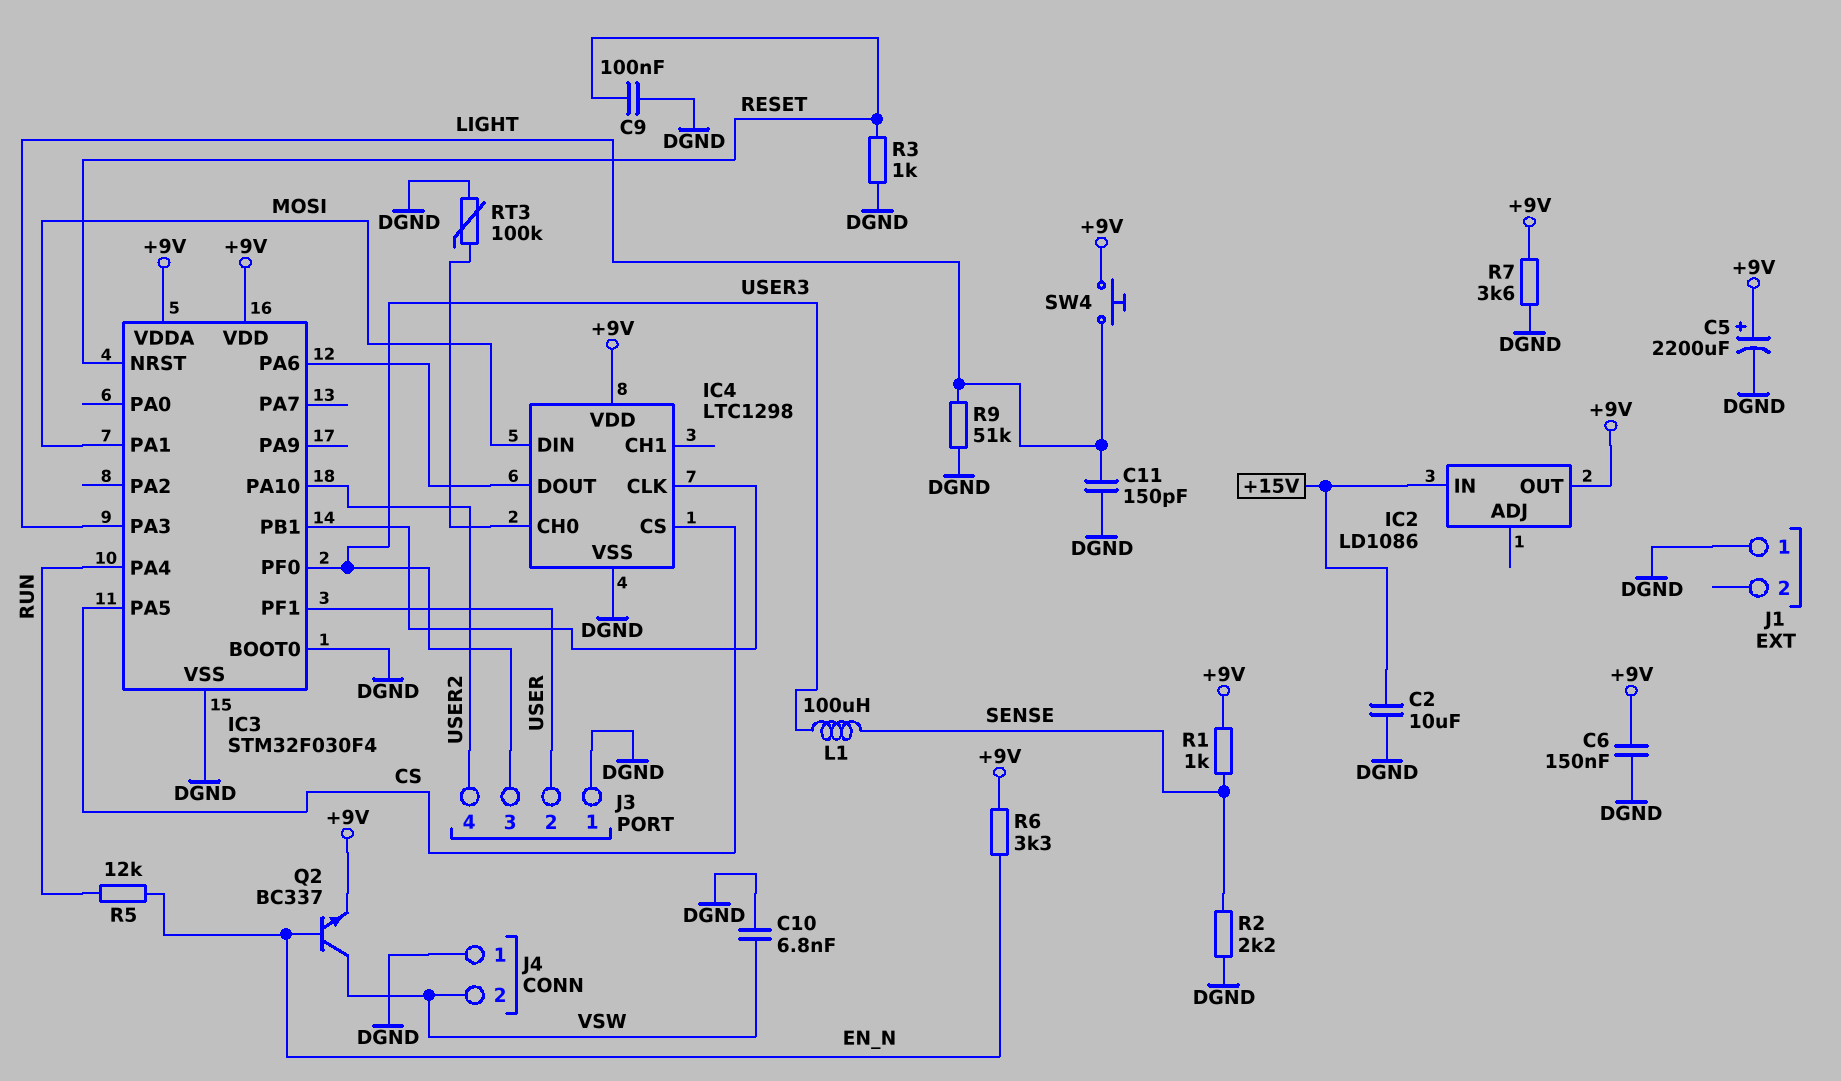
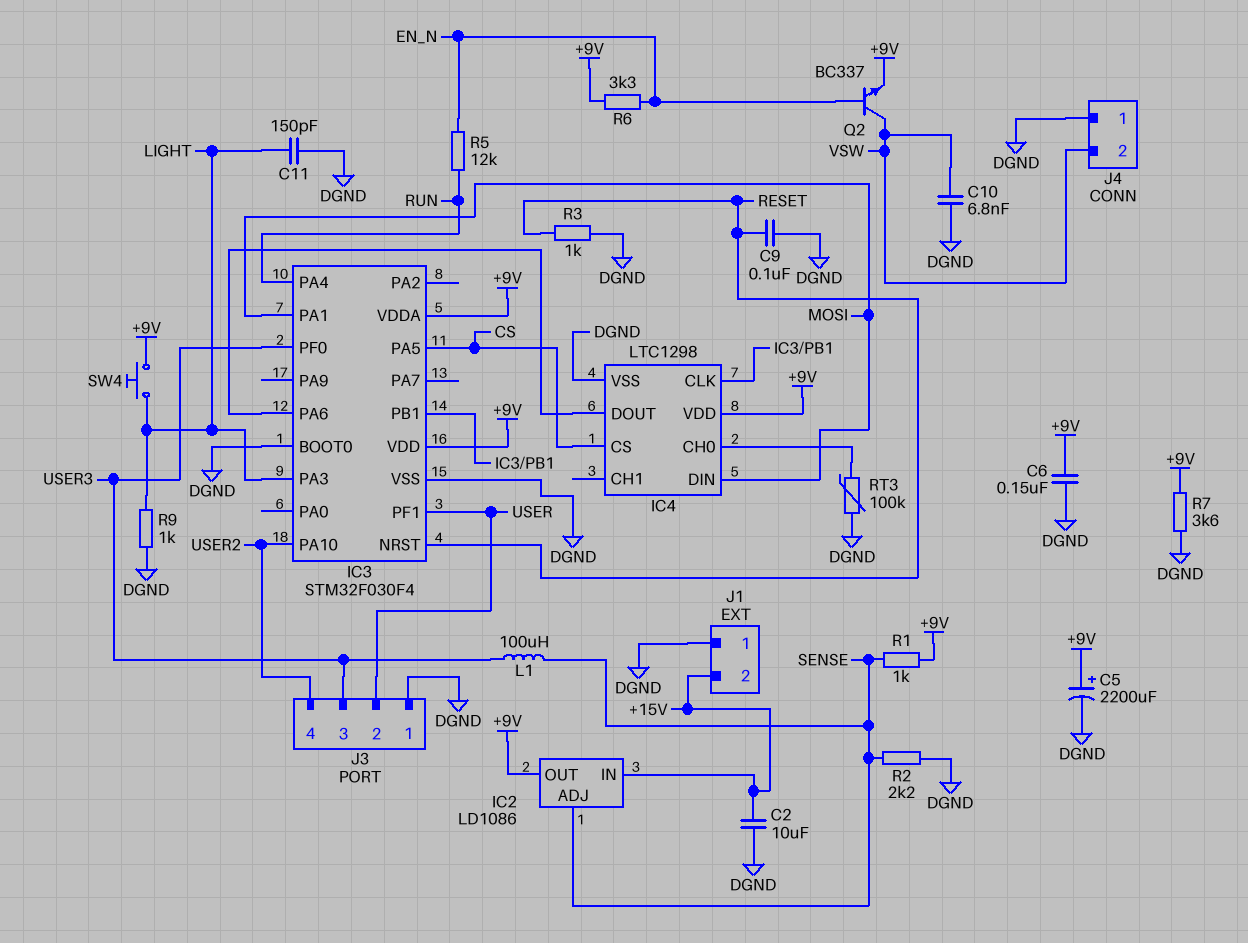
IC2 pin ADJ: none -> SENSE
J1 pin 2: none -> +15V
R9: 51k (DGND, LIGHT) -> 1k (DGND, LIGHT)

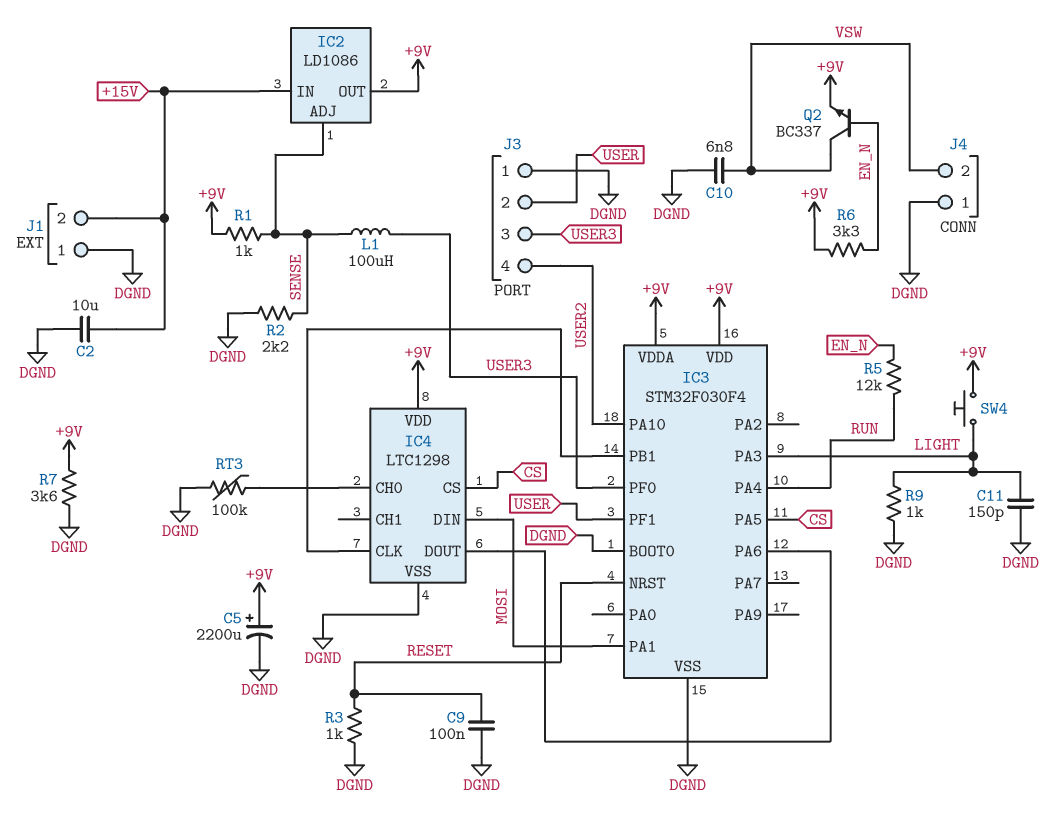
C6: 150nF (+9V, DGND) -> none

